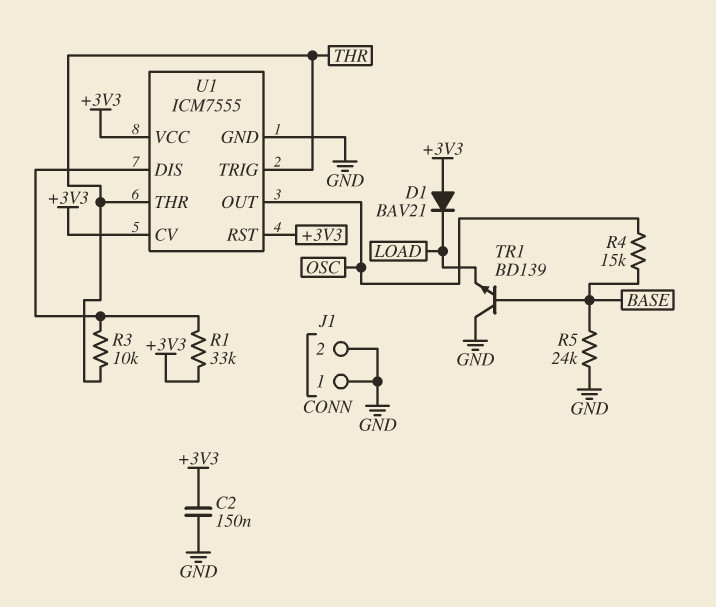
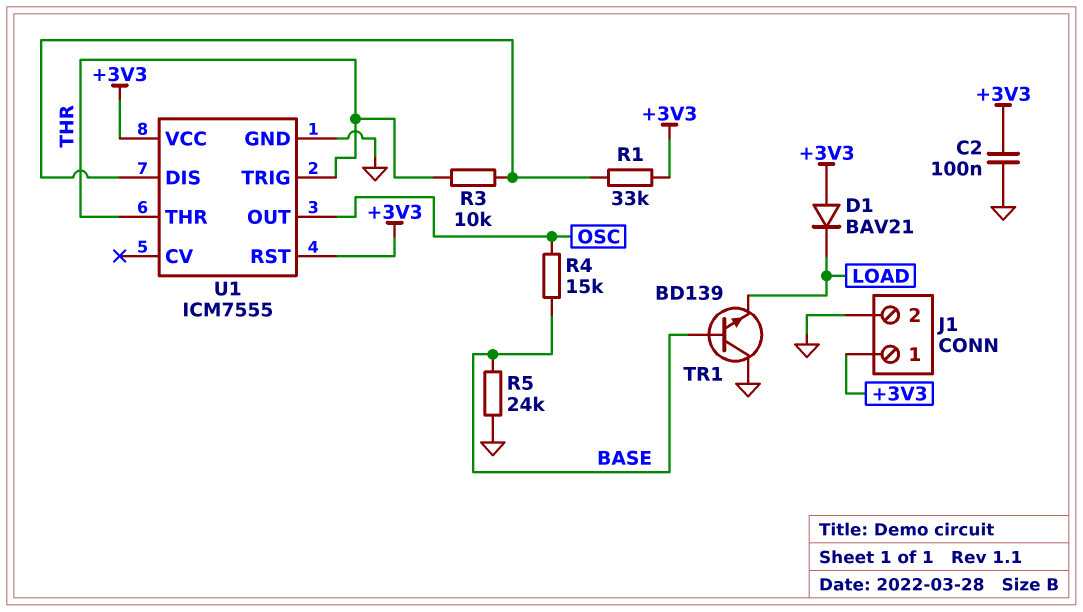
C2: 150nF (+3V3, GND) -> 100nF (+3V3, GND)
J1 pin 1: GND -> +3V3
U1 pin CV: +3V3 -> none

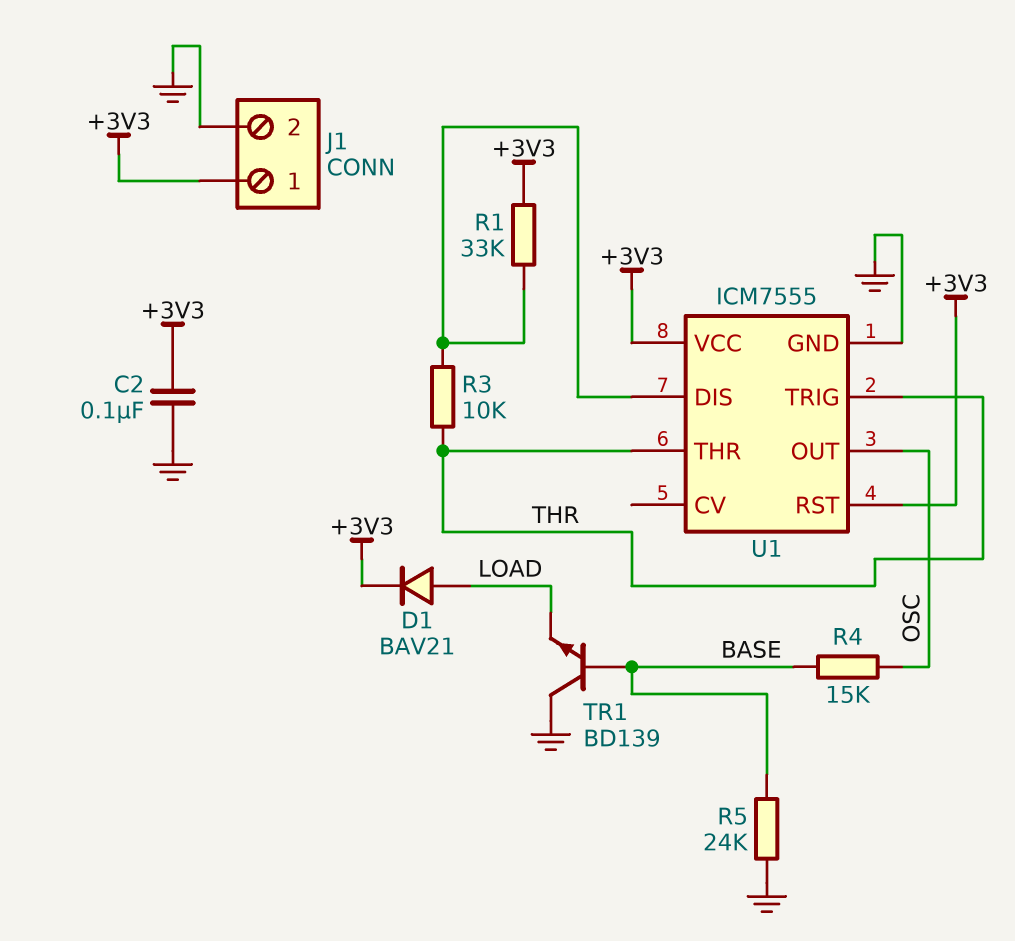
D1: diode BAV21 (A +3V3, K LOAD) -> diode BAV21 (A LOAD, K +3V3)

